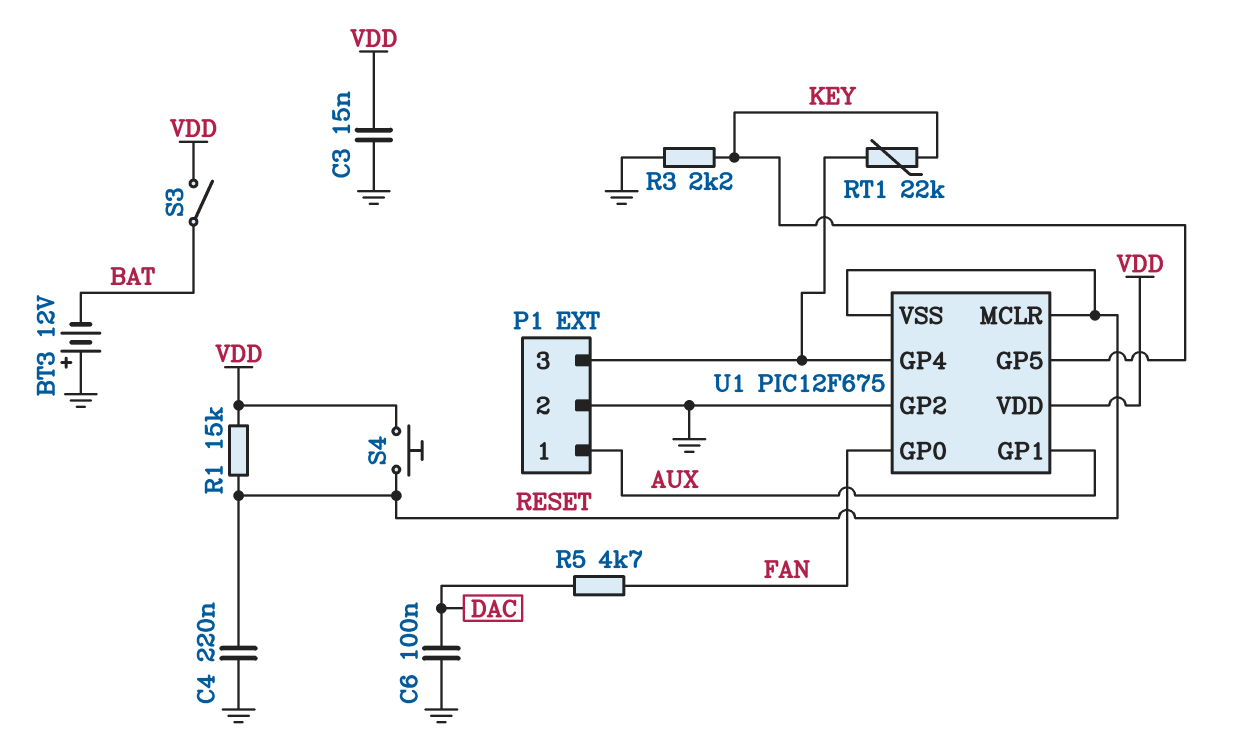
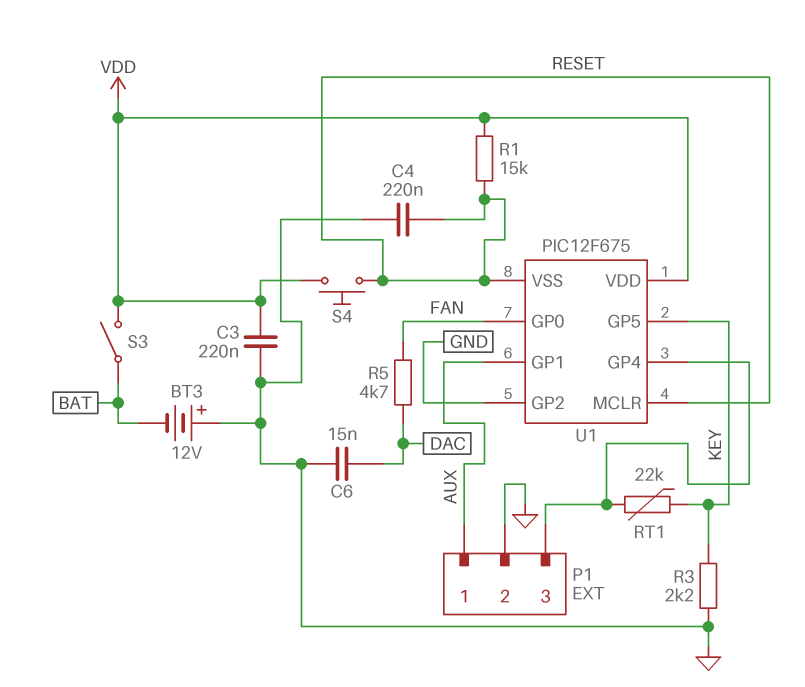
C3: 15nF (GND, VDD) -> 220nF (GND, VDD)
C6: 100nF (DAC, GND) -> 15nF (DAC, GND)

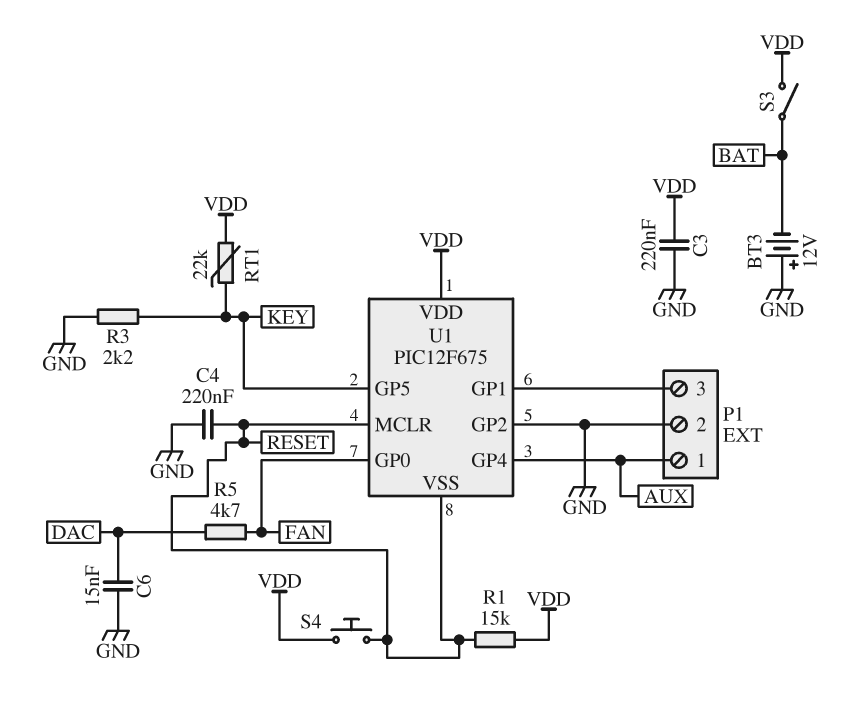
RT1: 22k (KEY, P1/3) -> 22k (KEY, VDD)
U1 pin GP1: AUX -> P1/3
U1 pin GP4: P1/3 -> AUX

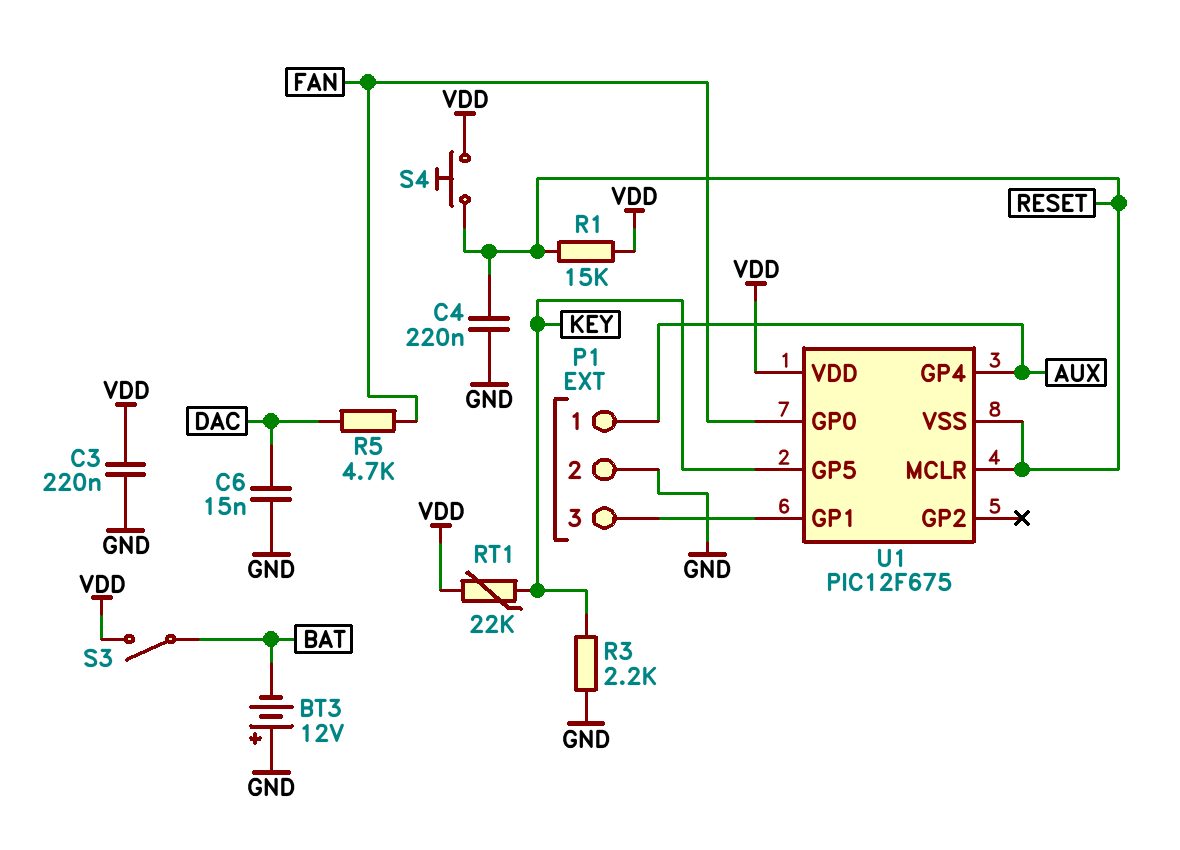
U1 pin GP2: GND -> none

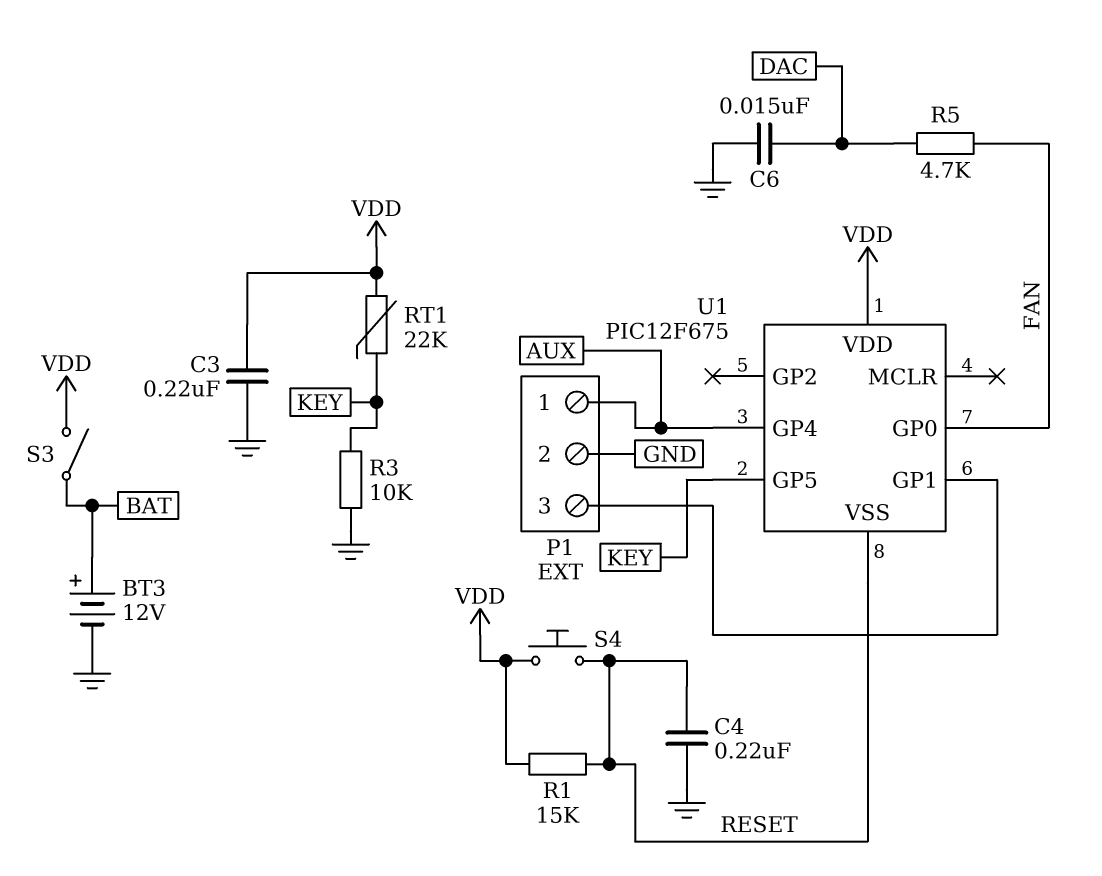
BT3: 12V (plus GND, minus BAT) -> 12V (plus BAT, minus GND)
R3: 2.2k (GND, KEY) -> 10k (GND, KEY)
U1 pin MCLR: RESET -> none

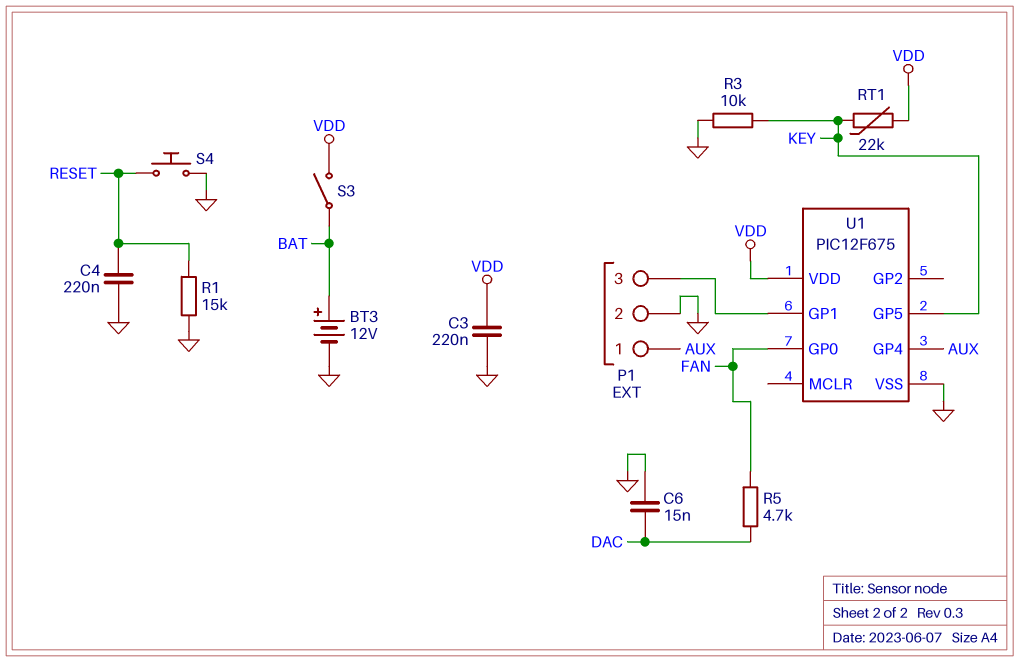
R1: 15k (RESET, VDD) -> 15k (GND, RESET)
S4: button (RESET, VDD) -> button (GND, RESET)
U1 pin VSS: RESET -> GND

